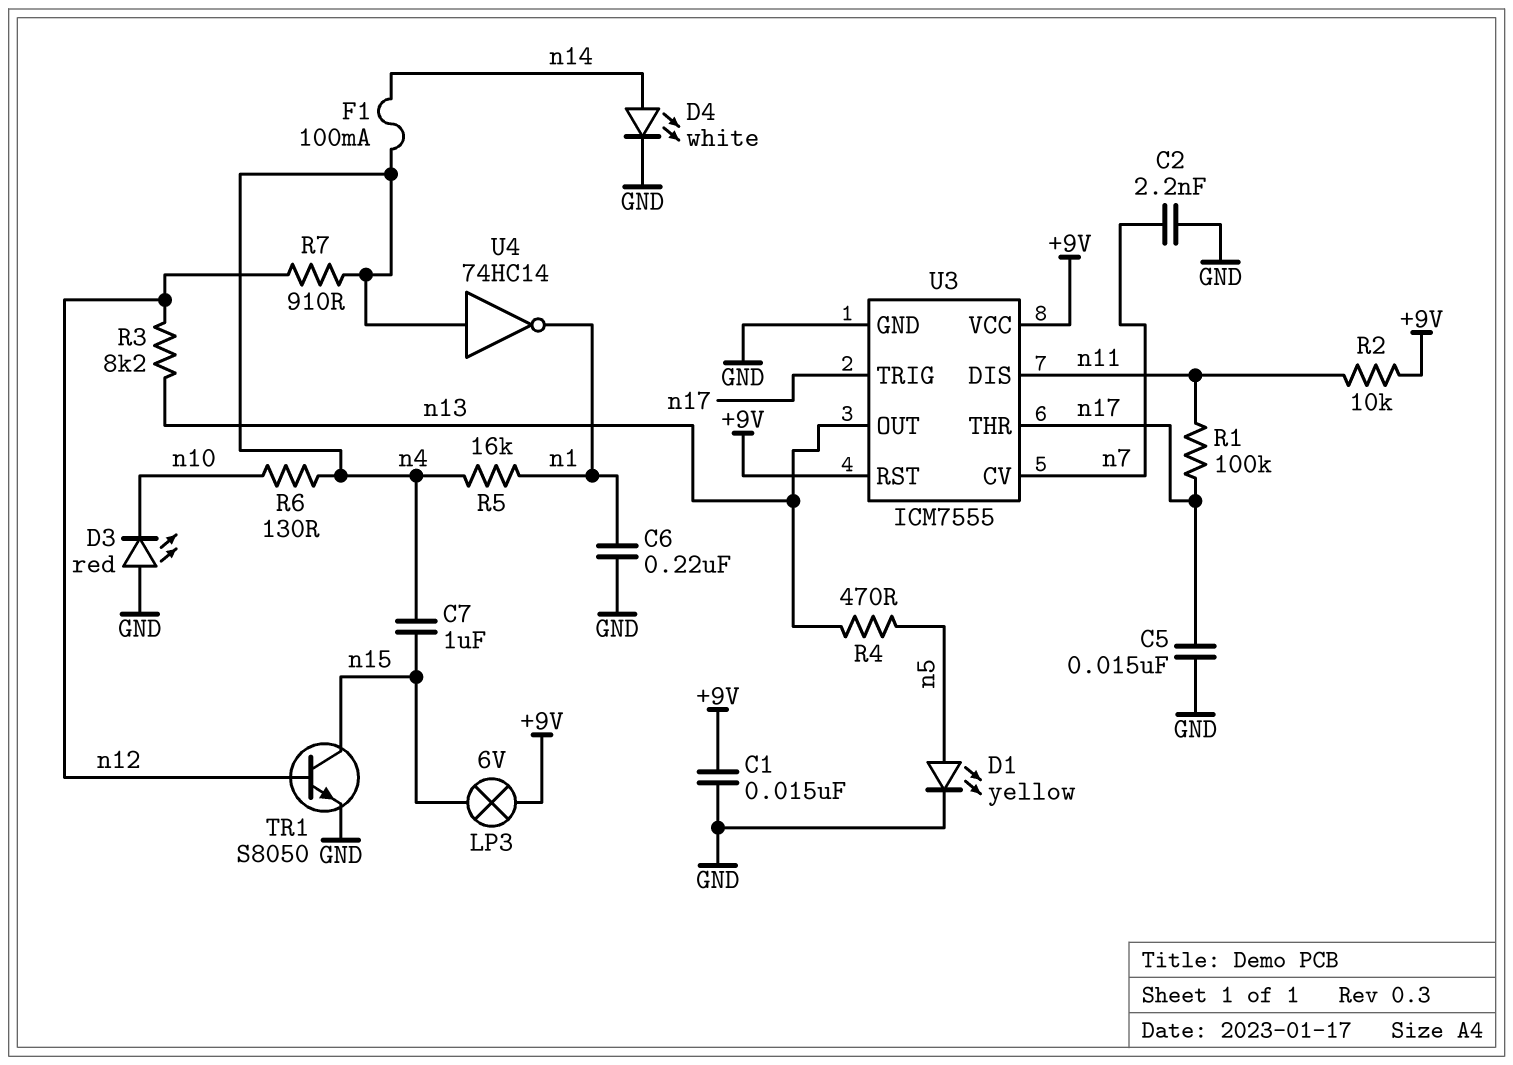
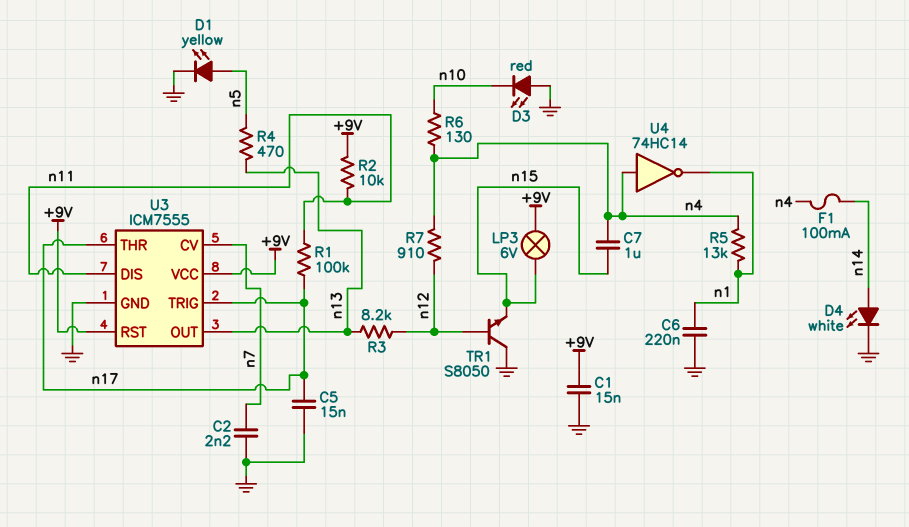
R5: 16k (n1, n4) -> 13k (n1, n4)
TR1: NPN S8050 (B n12, C n15, E GND) -> NPN S8050 (B n12, C GND, E n15)

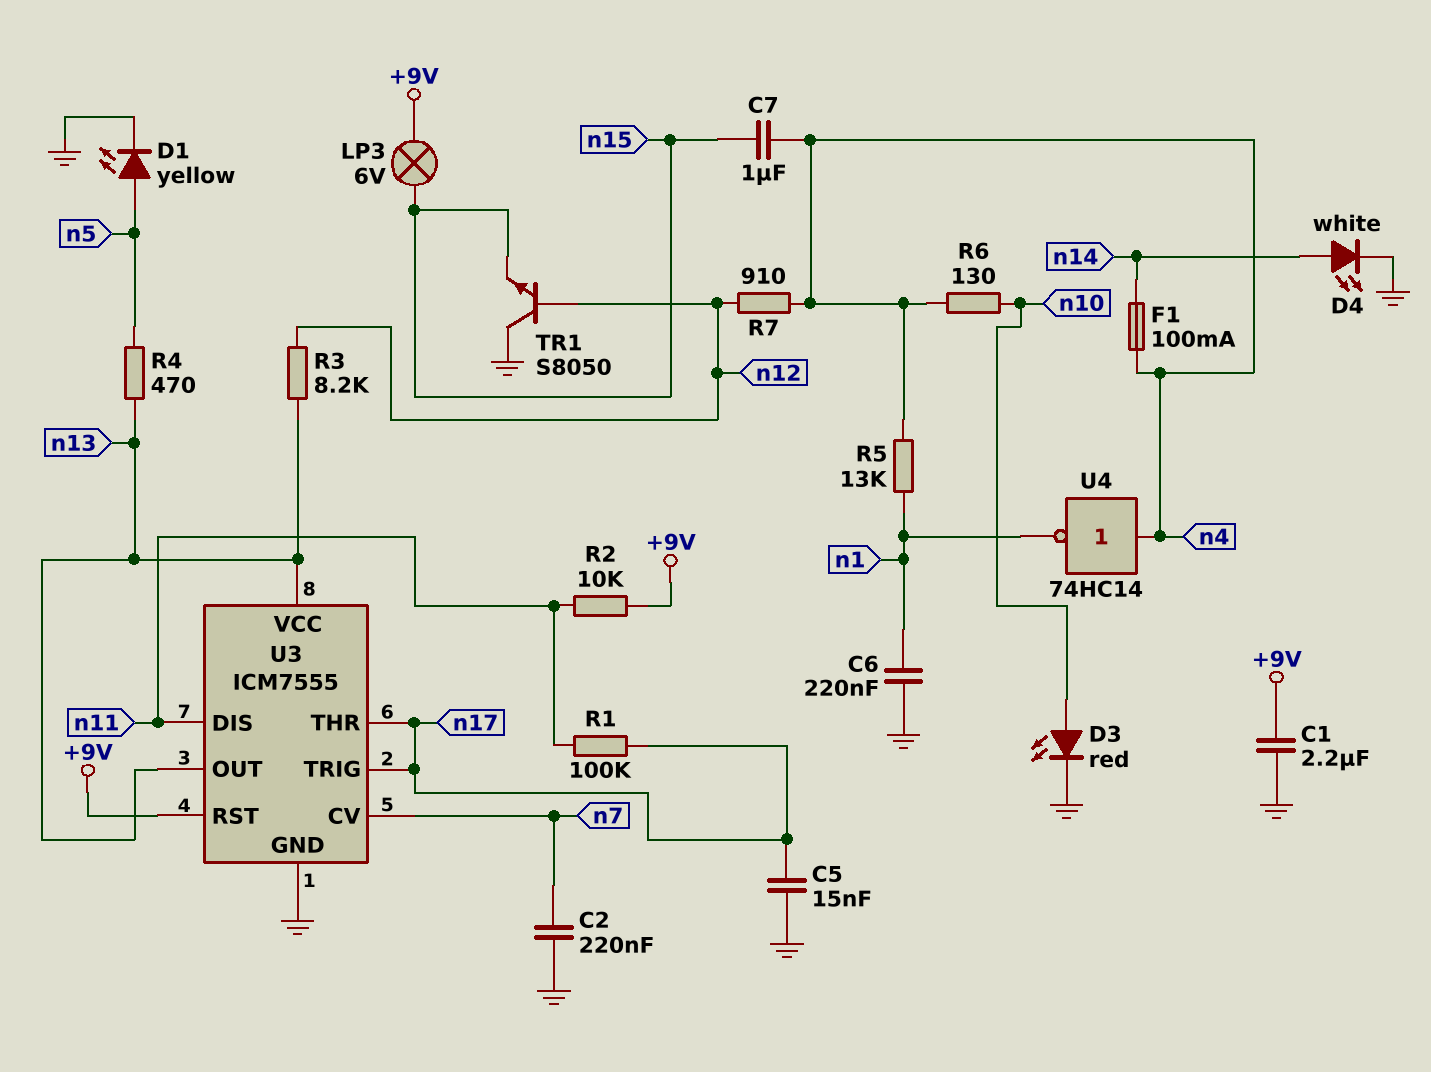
C1: 15nF (+9V, GND) -> 2.2uF (+9V, GND)
C2: 2.2nF (GND, n7) -> 220nF (GND, n7)
D3: LED red (A GND, K n10) -> LED red (A n10, K GND)
U3 pin VCC: +9V -> n13

